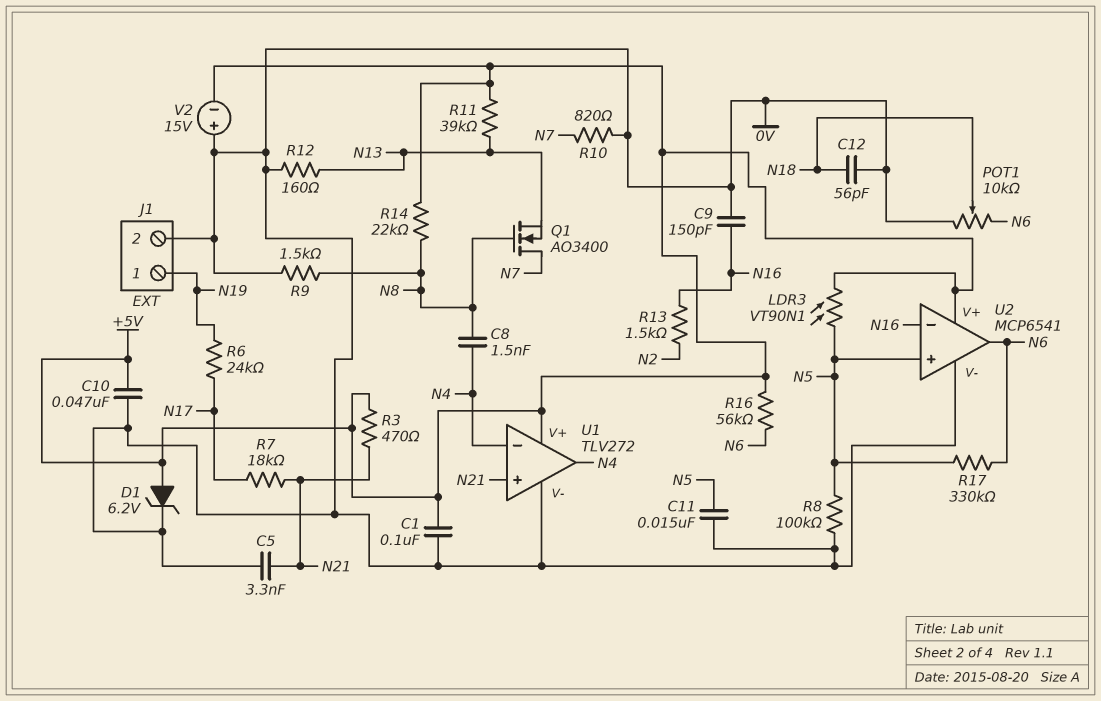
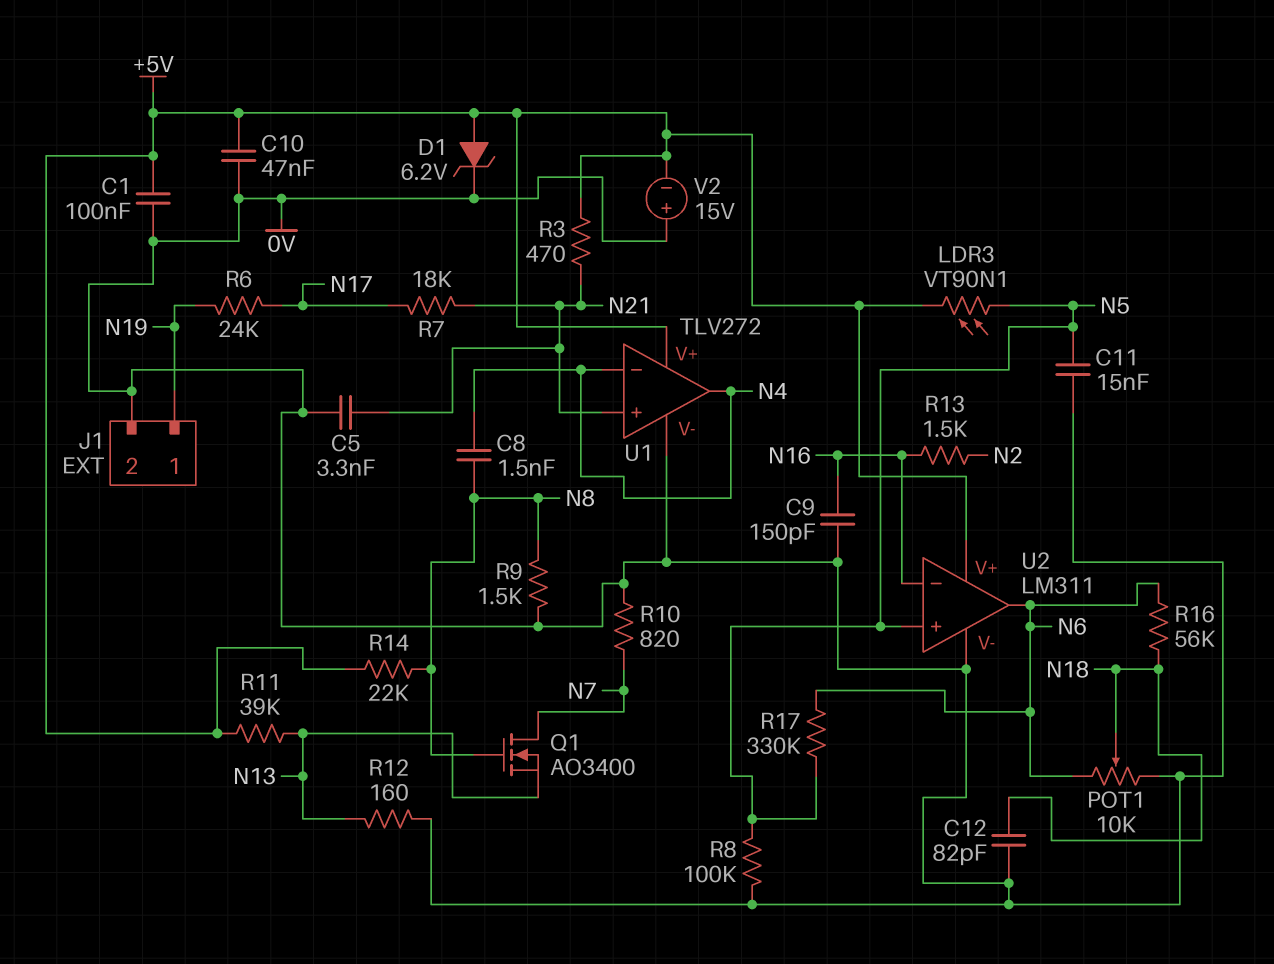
C12: 56pF (0V, N18) -> 82pF (0V, N18)
R16: 56k (+5V, N6) -> 56k (N6, N18)
U2: MCP6541 -> LM311

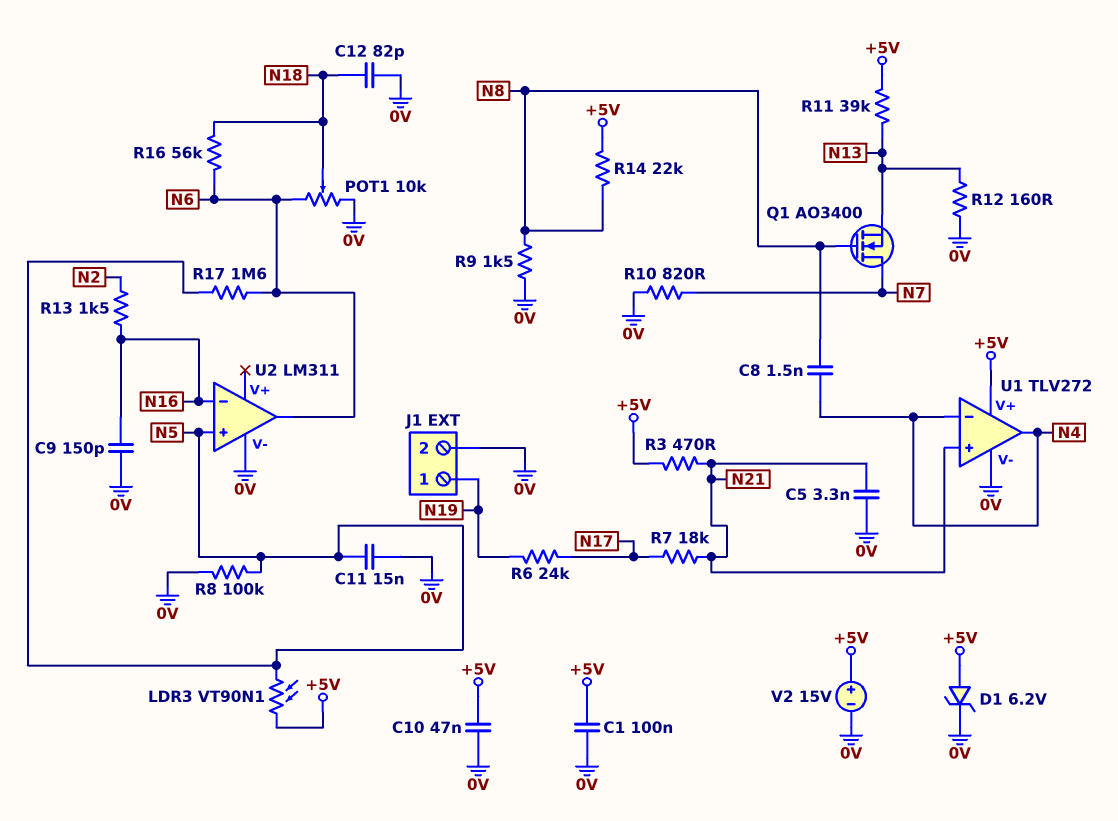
R17: 330k (N5, N6) -> 1.6M (N5, N6)
U2 pin V+: +5V -> none
V2: 15V (plus 0V, minus +5V) -> 15V (plus +5V, minus 0V)

